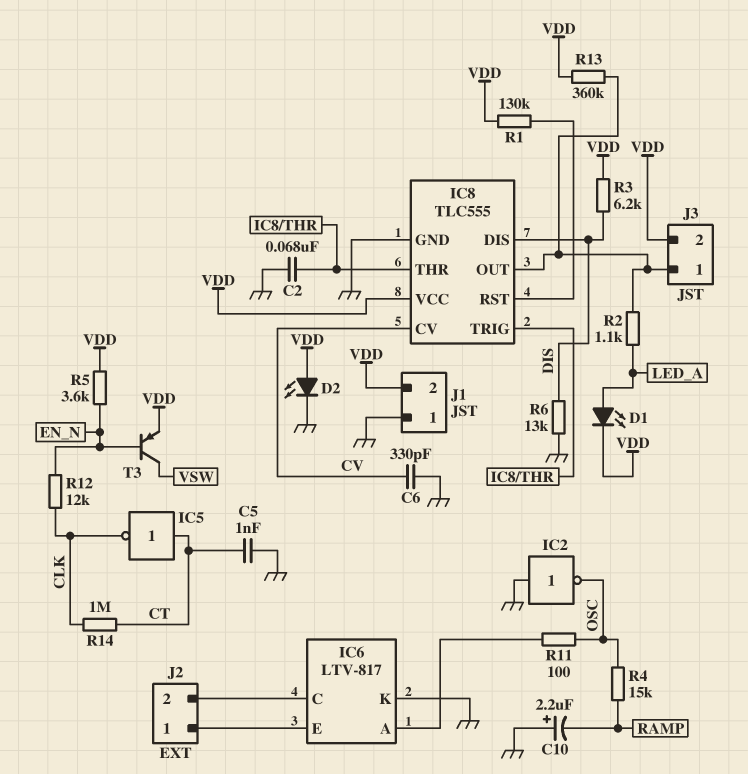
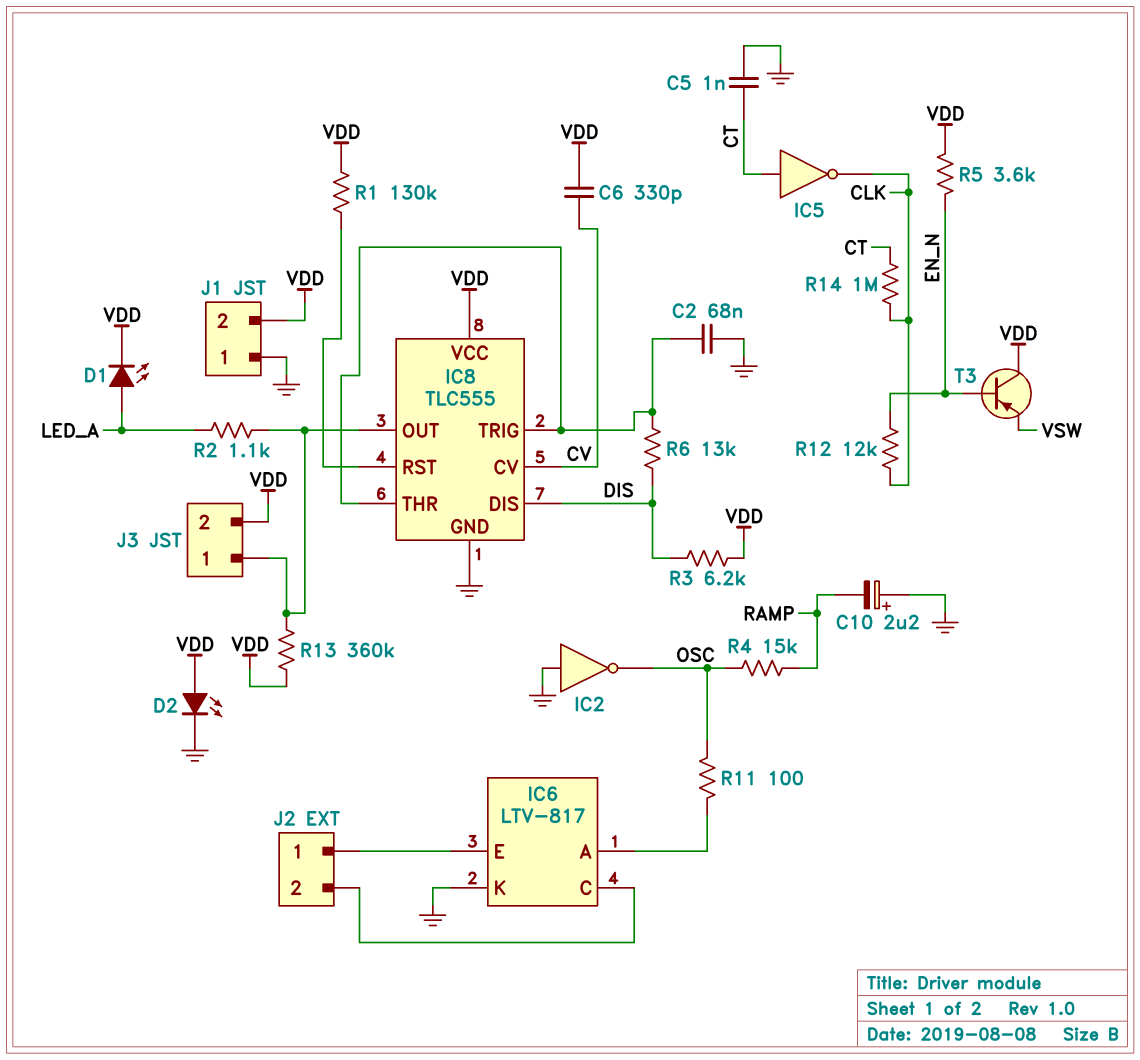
C6: 330pF (CV, GND) -> 330pF (CV, VDD)
R6: 13k (DIS, GND) -> 13k (DIS, IC8/THR)
T3: PNP (B EN_N, C VSW, E VDD) -> PNP (B EN_N, C VDD, E VSW)

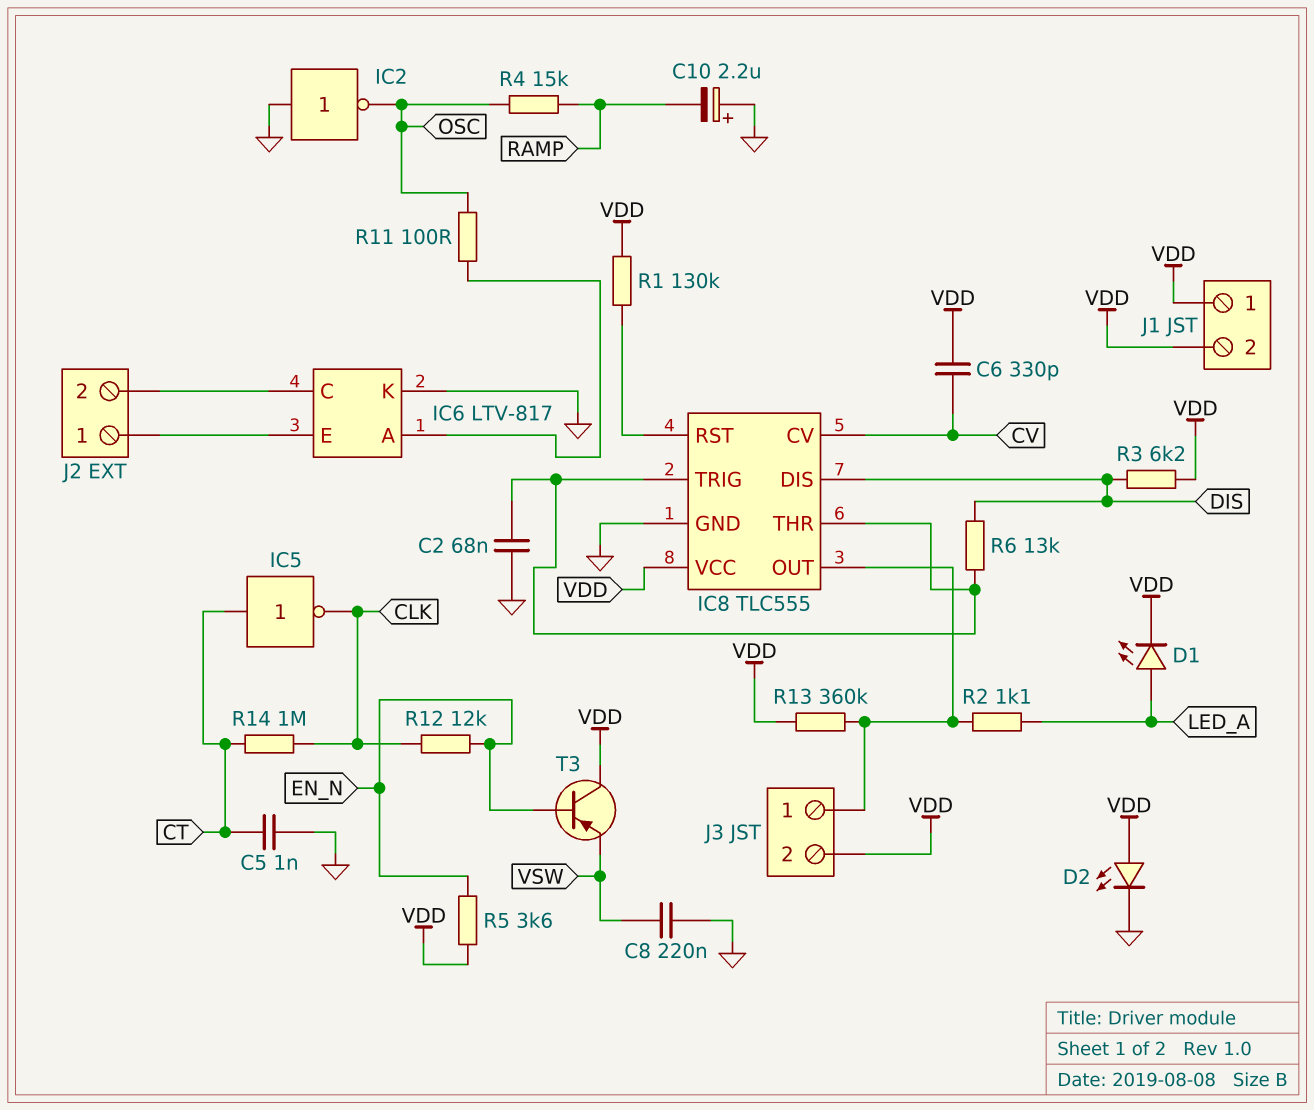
C8: none -> 220nF (GND, VSW)
J1 pin 1: GND -> VDD

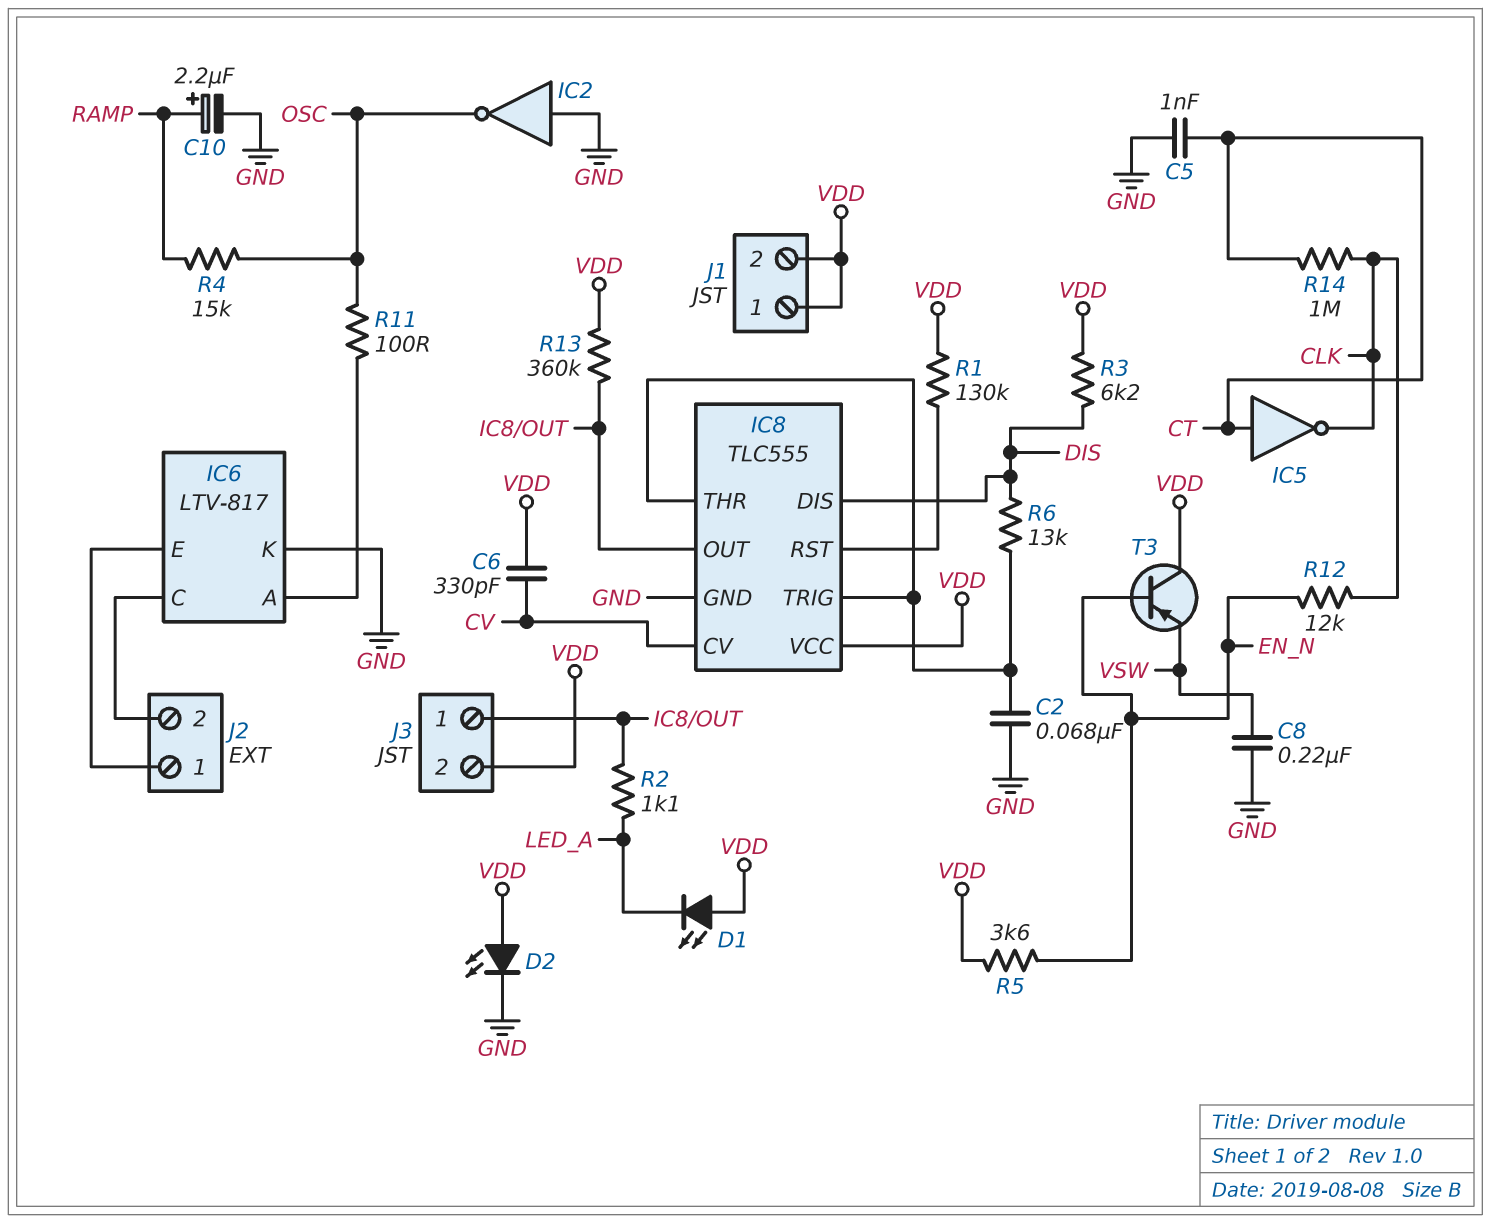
C10: 2.2uF (plus GND, minus RAMP) -> 2.2uF (plus RAMP, minus GND)
D1: LED (A LED_A, K VDD) -> LED (A VDD, K LED_A)

